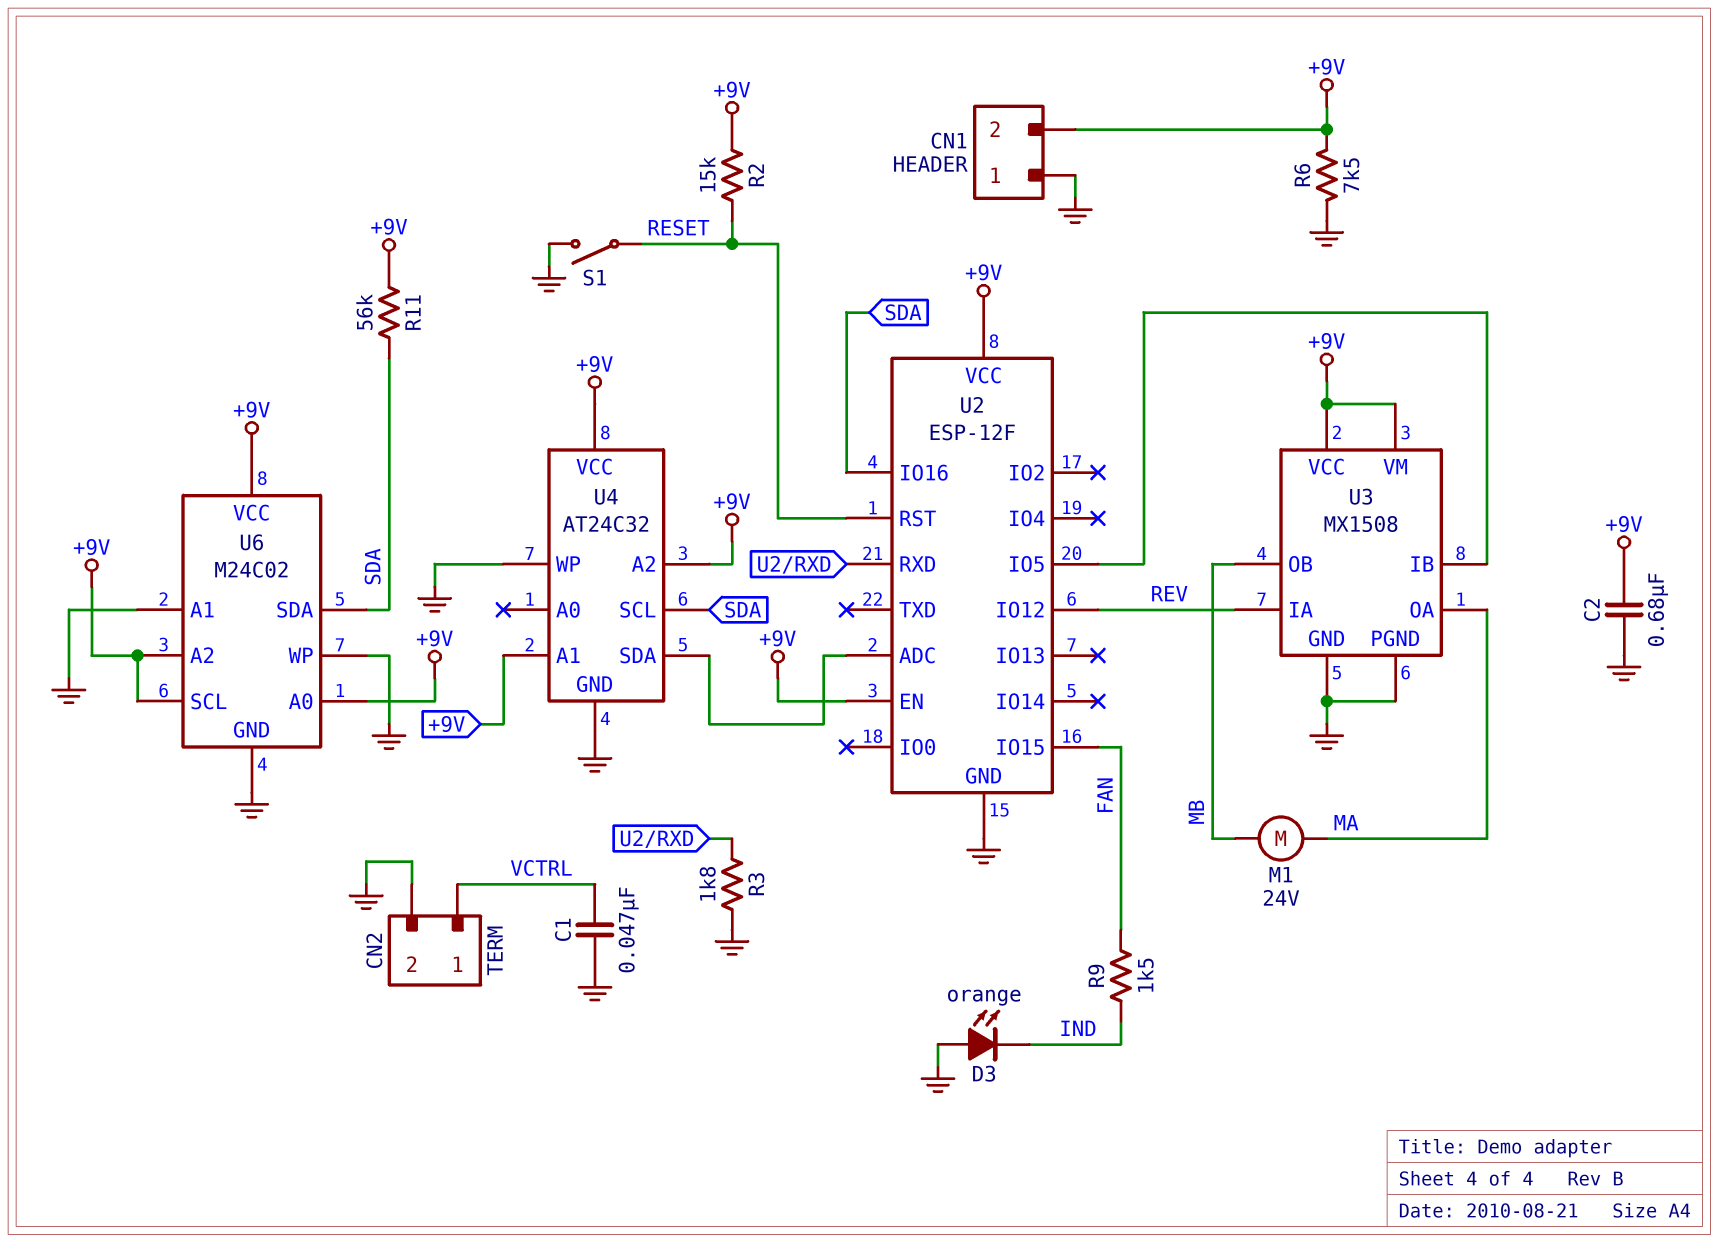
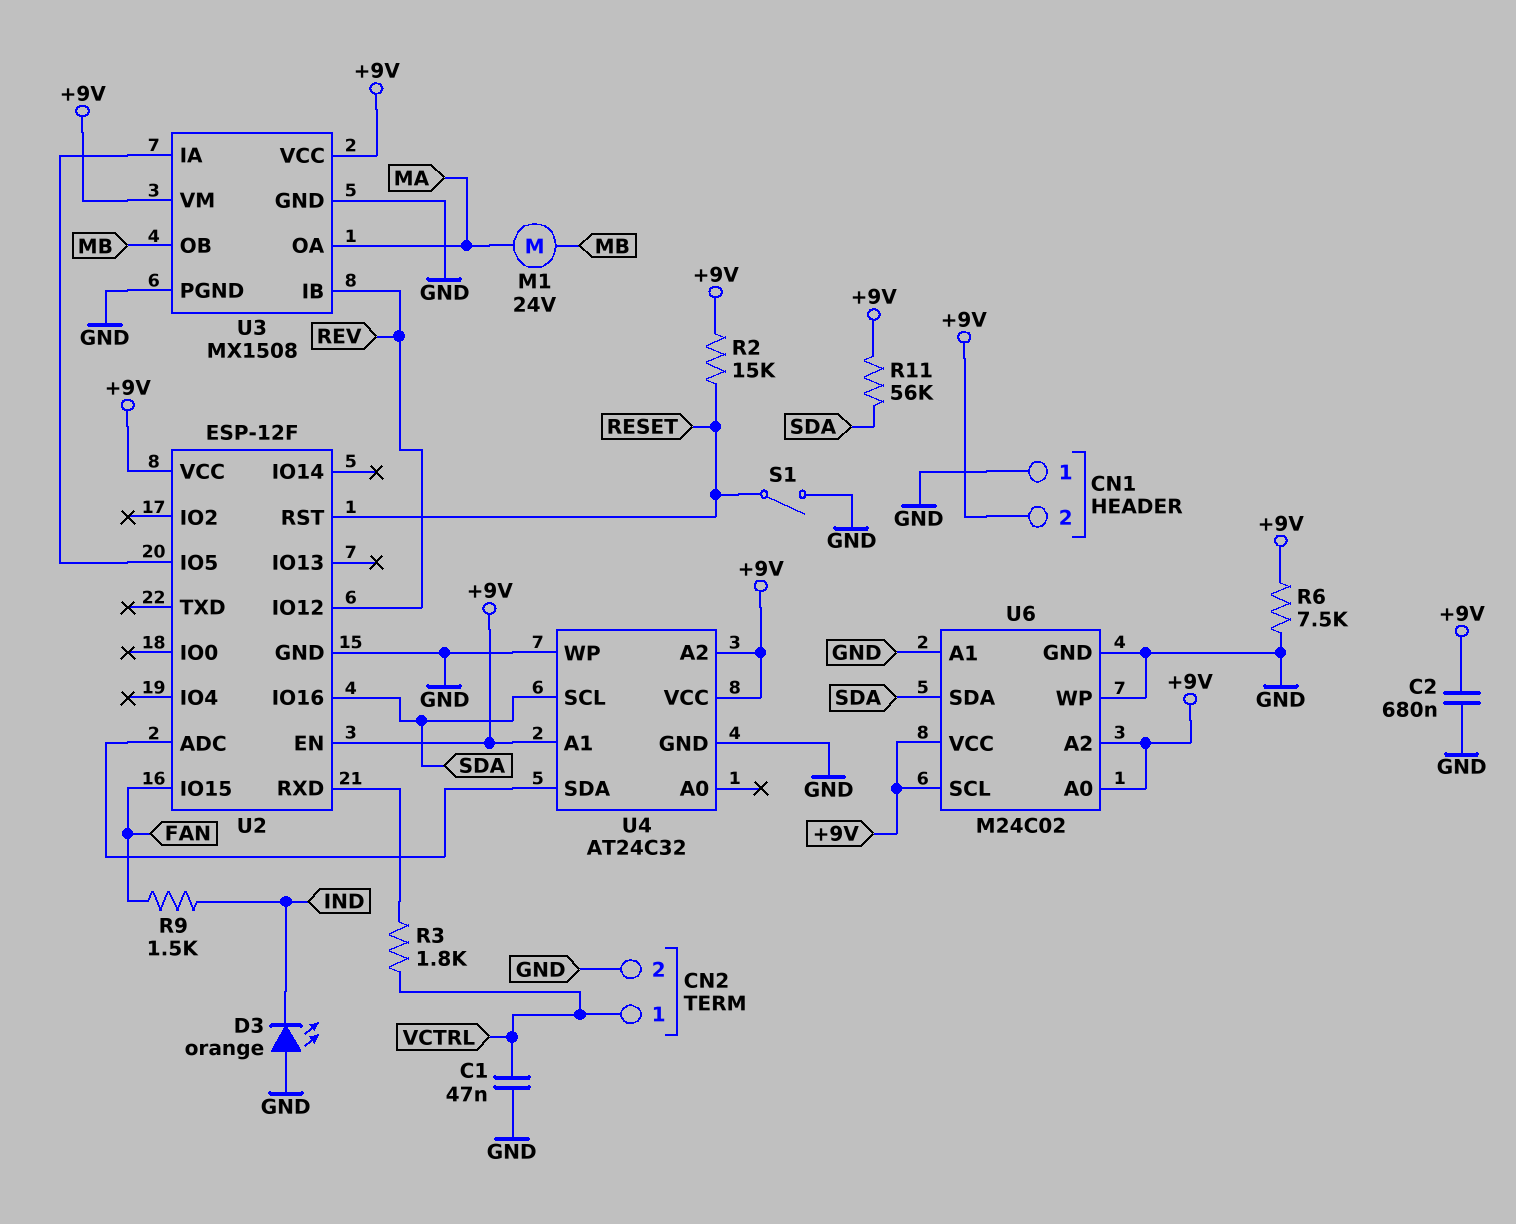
R3: 1.8k (GND, U2/RXD) -> 1.8k (U2/RXD, VCTRL)
U3 pin IA: REV -> U2/IO5
U3 pin IB: U2/IO5 -> REV

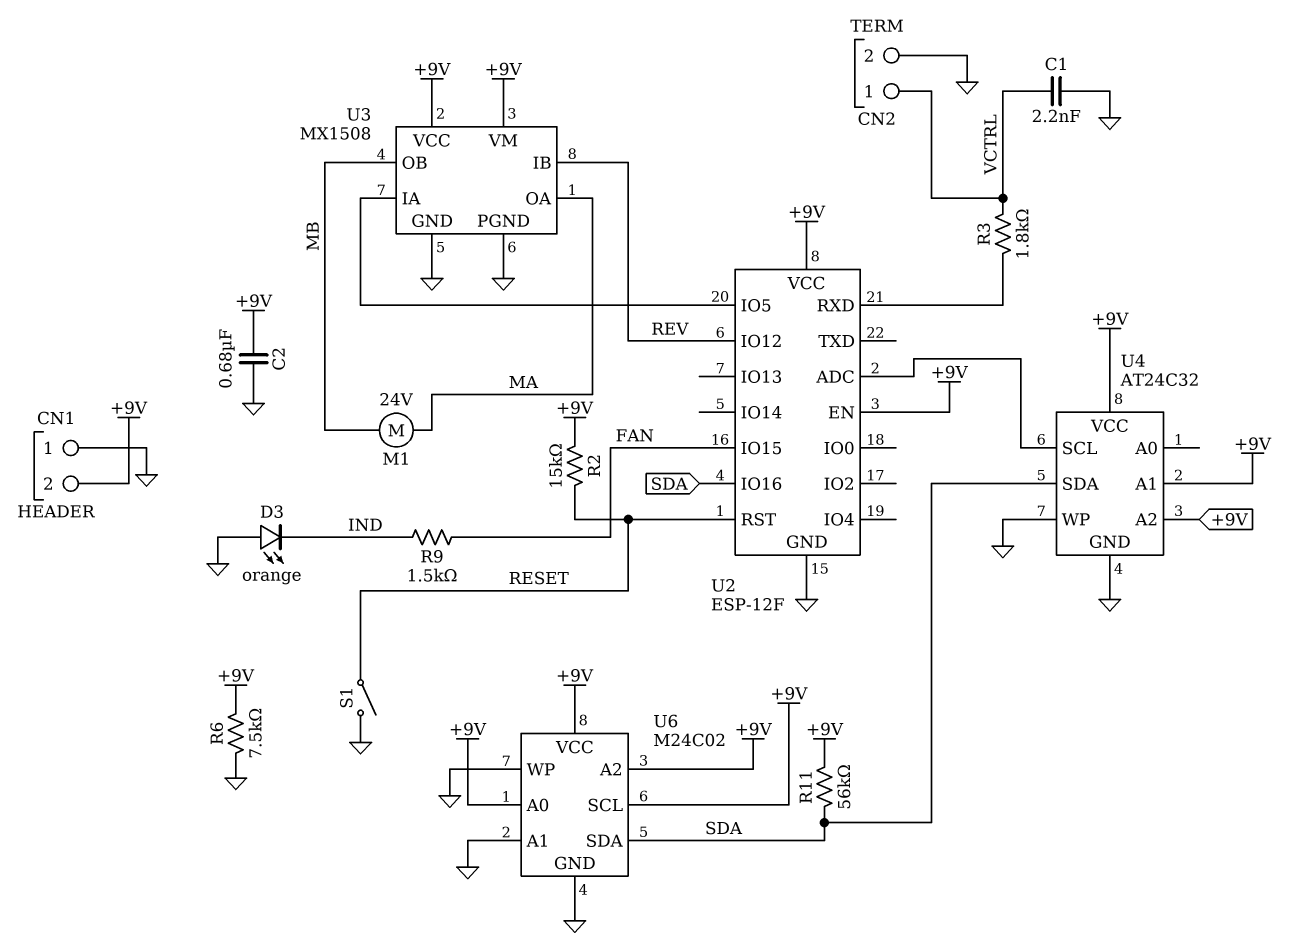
C1: 47nF (GND, VCTRL) -> 2.2nF (GND, VCTRL)
U4 pin SCL: SDA -> U2/ADC
U4 pin SDA: U2/ADC -> SDA

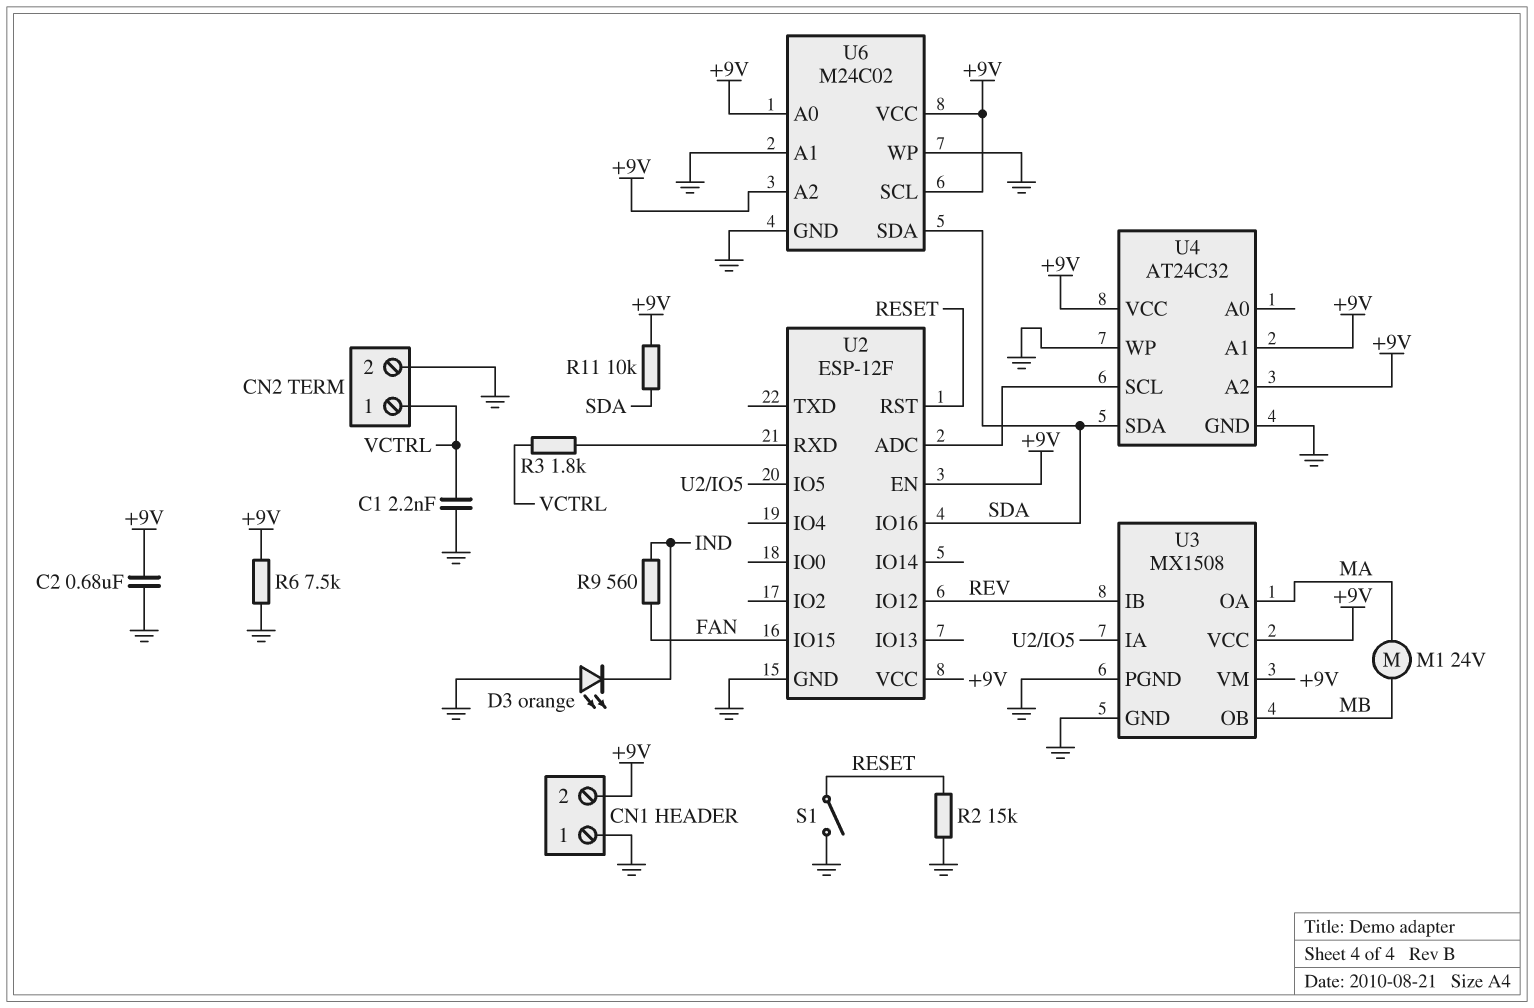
R2: 15k (+9V, RESET) -> 15k (GND, RESET)
R9: 1.5k (FAN, IND) -> 560 (FAN, IND)
R11: 56k (+9V, SDA) -> 10k (+9V, SDA)

